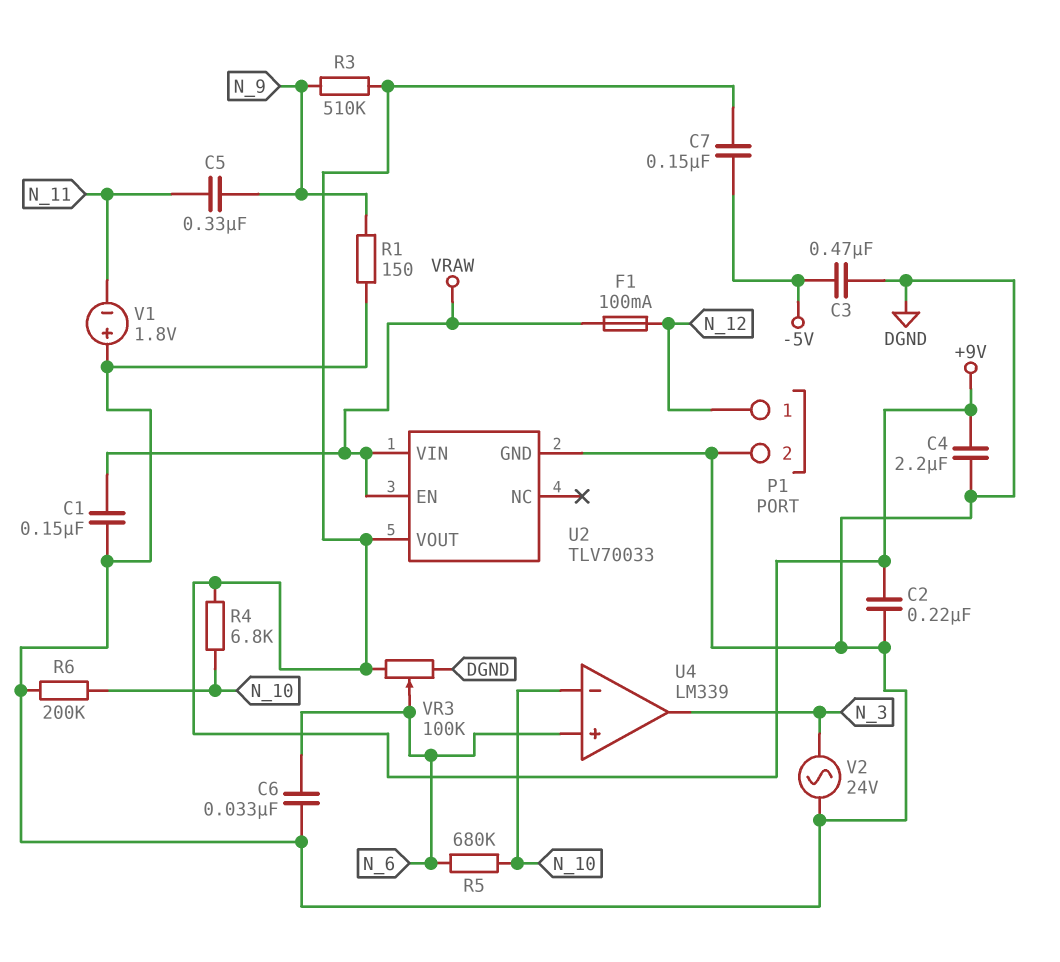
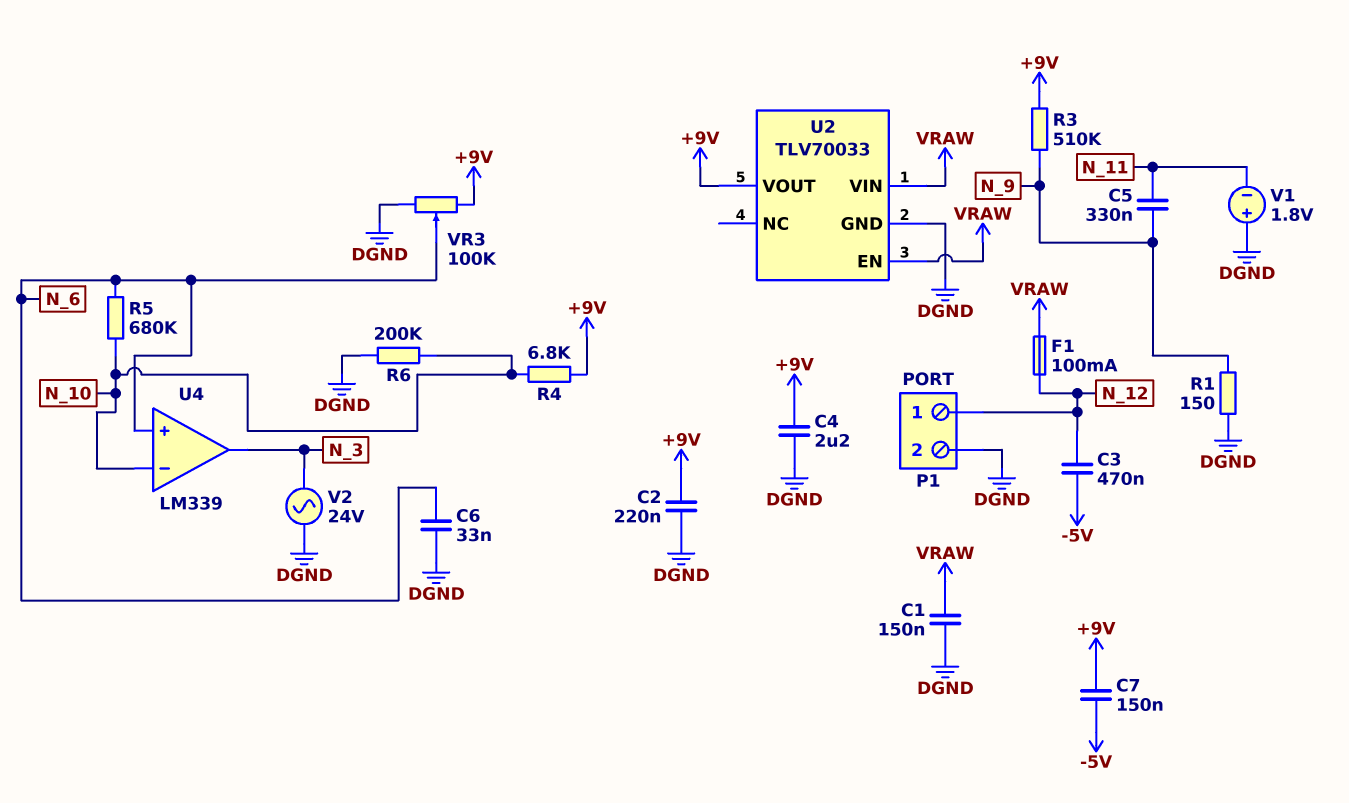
C3: 470nF (-5V, DGND) -> 470nF (-5V, N_12)

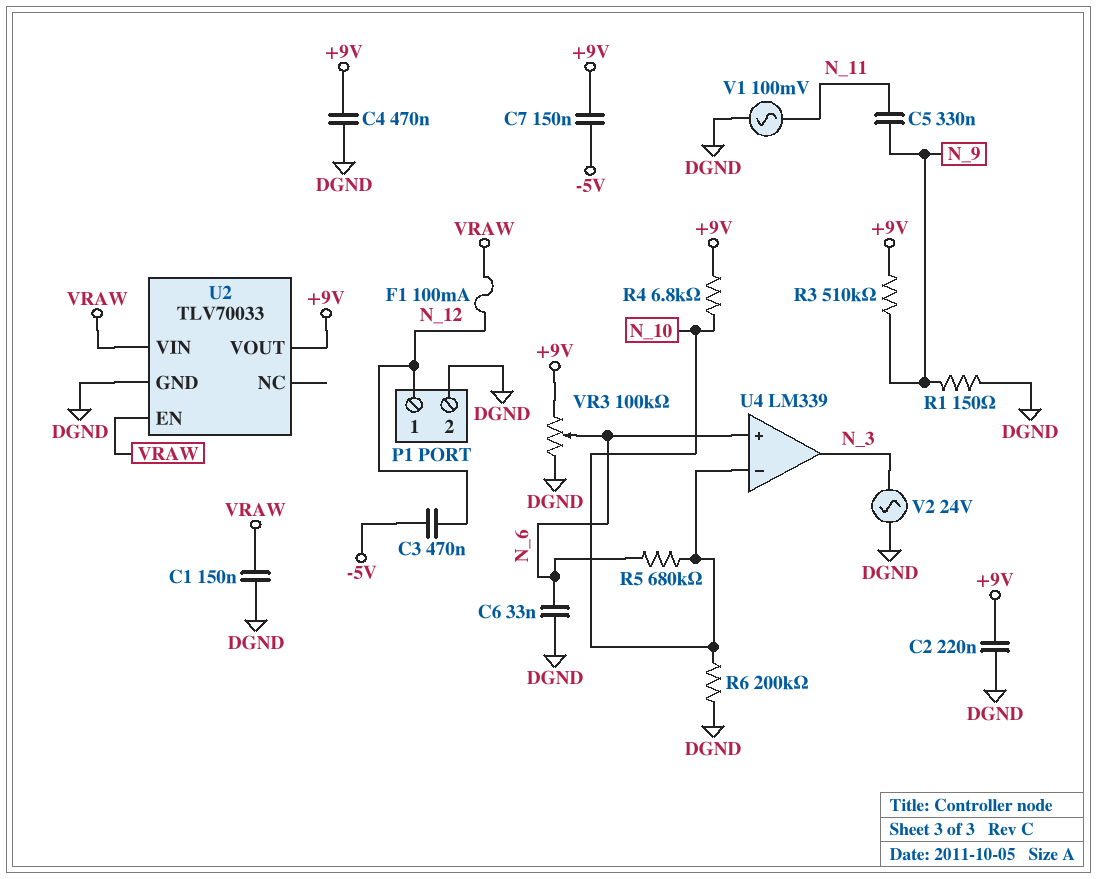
C4: 2.2uF (+9V, DGND) -> 470nF (+9V, DGND)
V1: 1.8V (plus DGND, minus N_11) -> AC 100mV (DGND, N_11)

